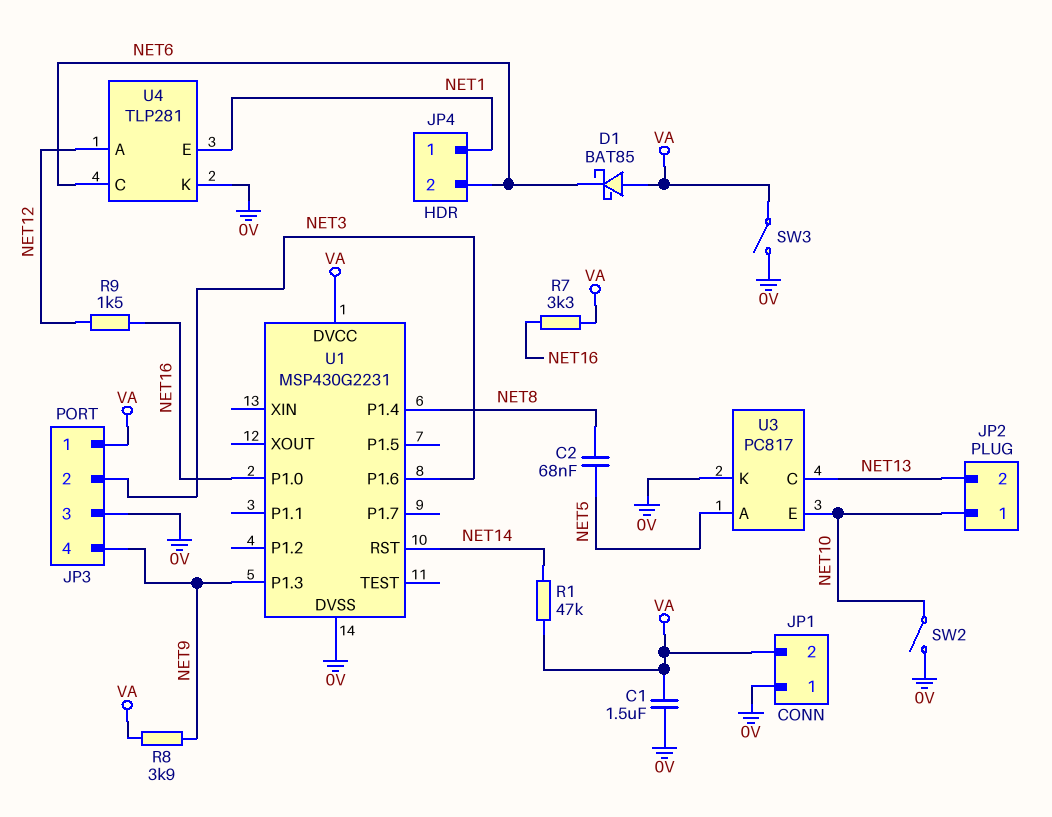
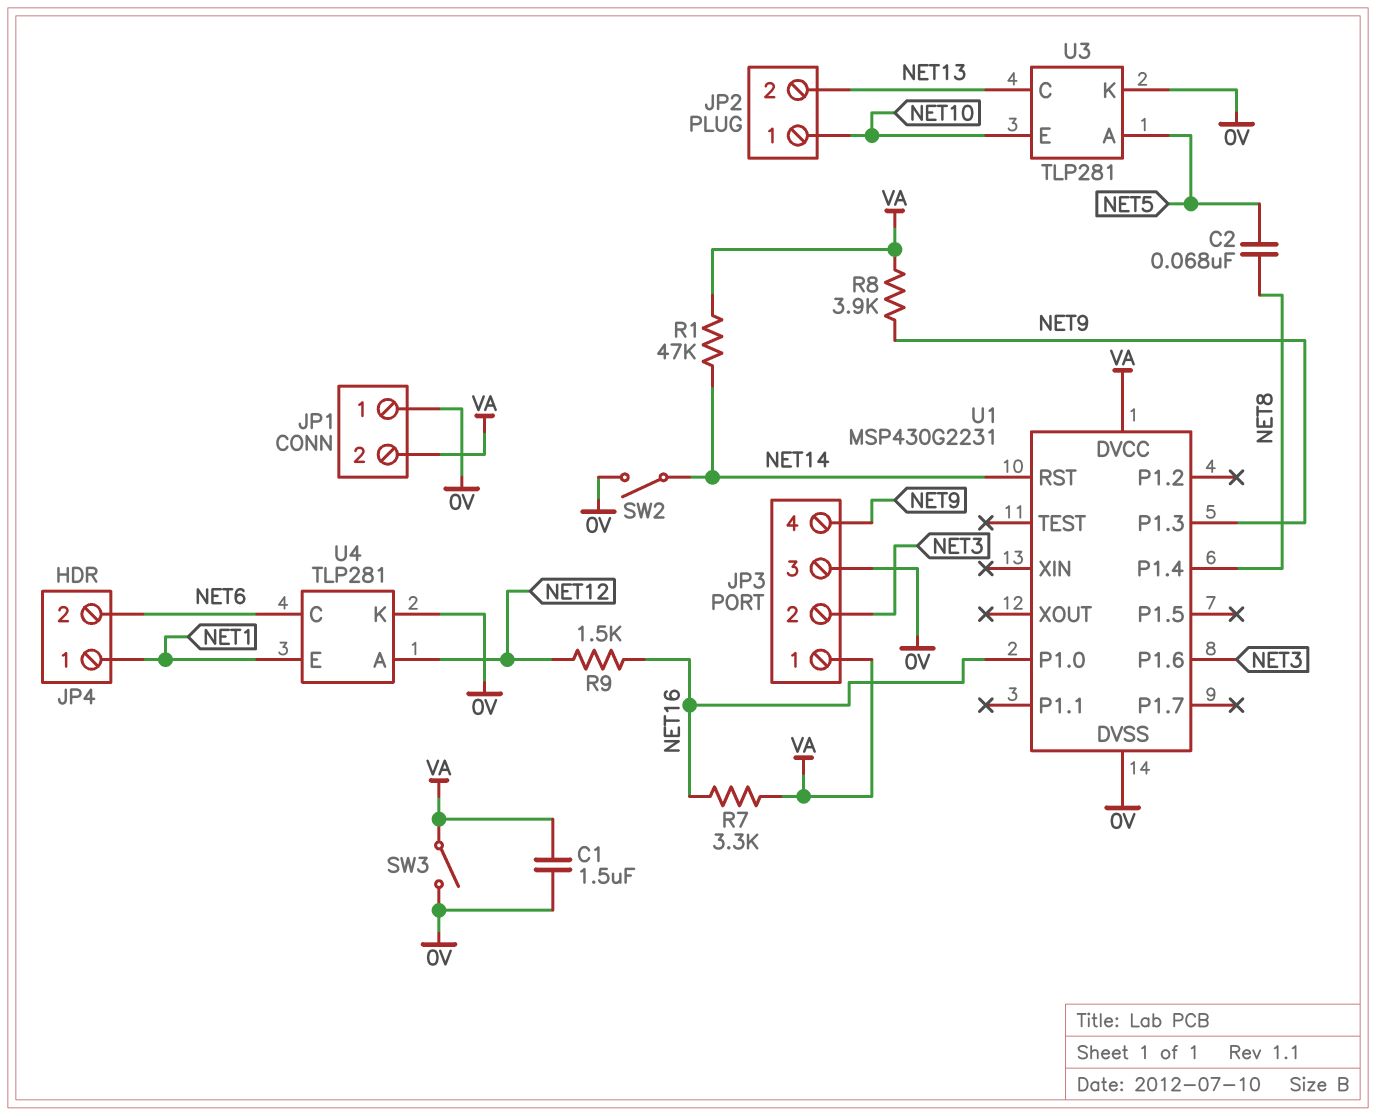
D1: schottky BAT85 (A VA, K NET6) -> none
SW2: switch (0V, NET10) -> switch (0V, NET14)
U3: PC817 -> TLP281

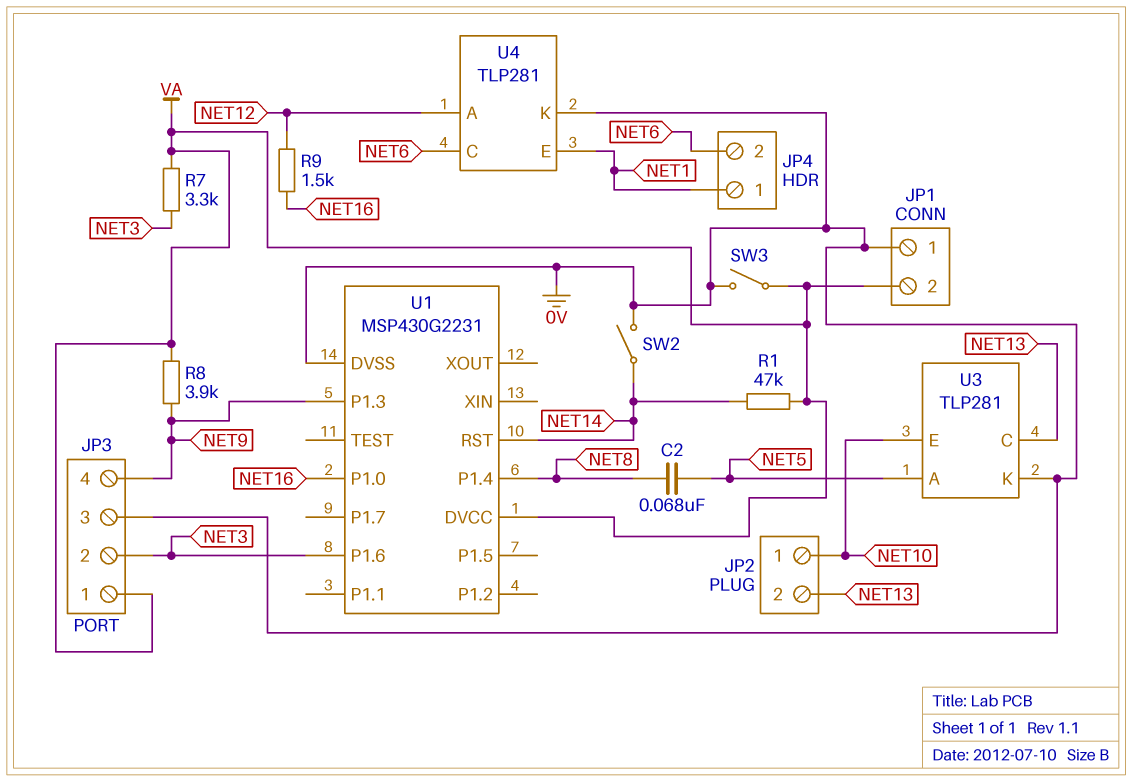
C1: 1.5uF (0V, VA) -> none
R7: 3.3k (NET16, VA) -> 3.3k (NET3, VA)

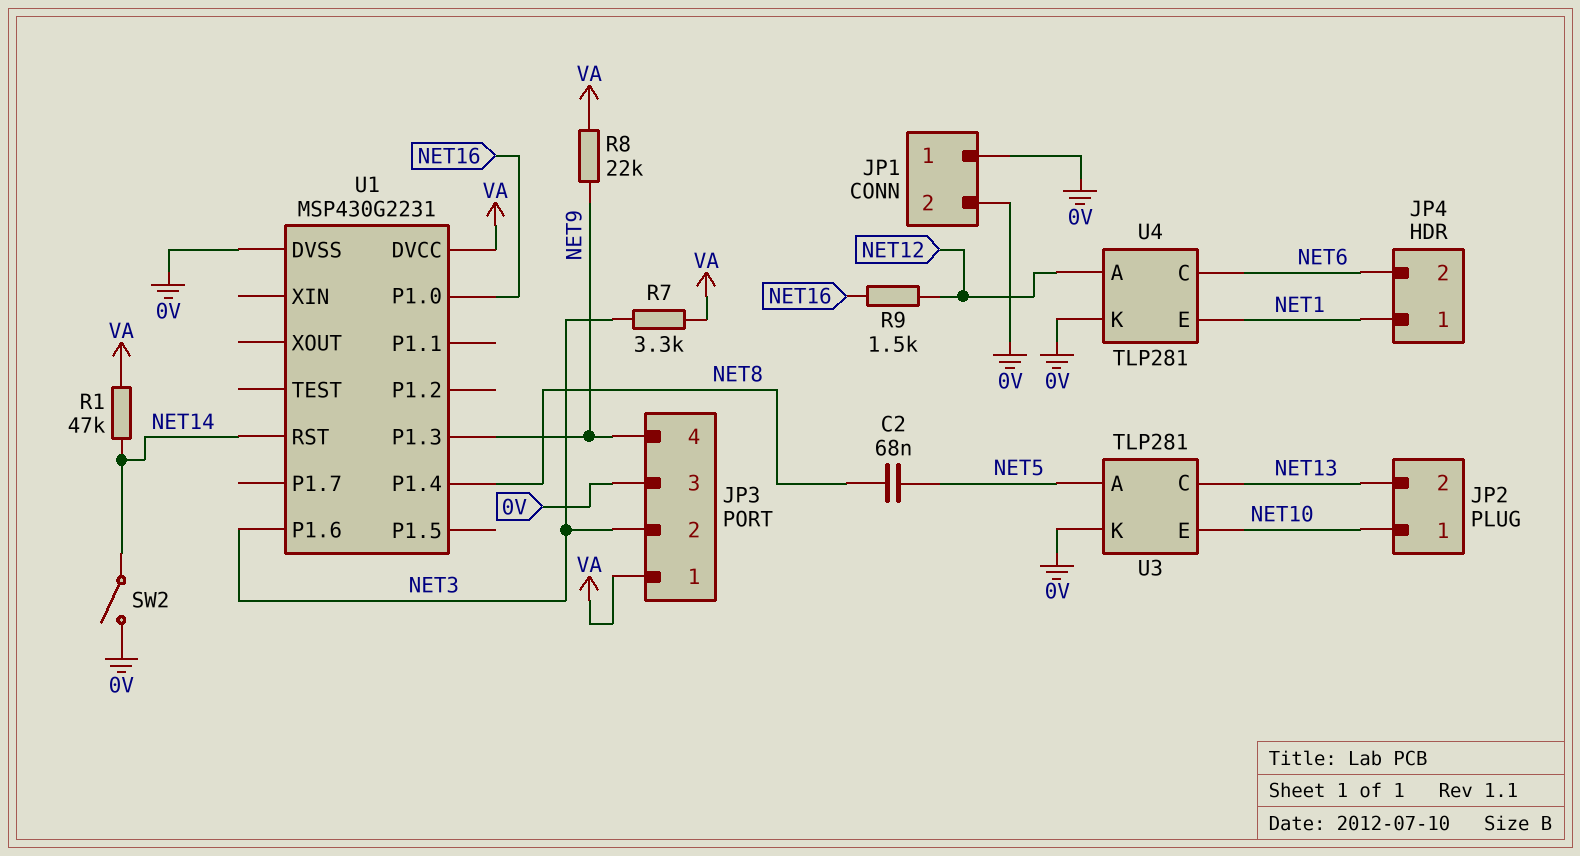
JP1 pin 2: VA -> 0V
R8: 3.9k (NET9, VA) -> 22k (NET9, VA)
SW3: switch (0V, VA) -> none

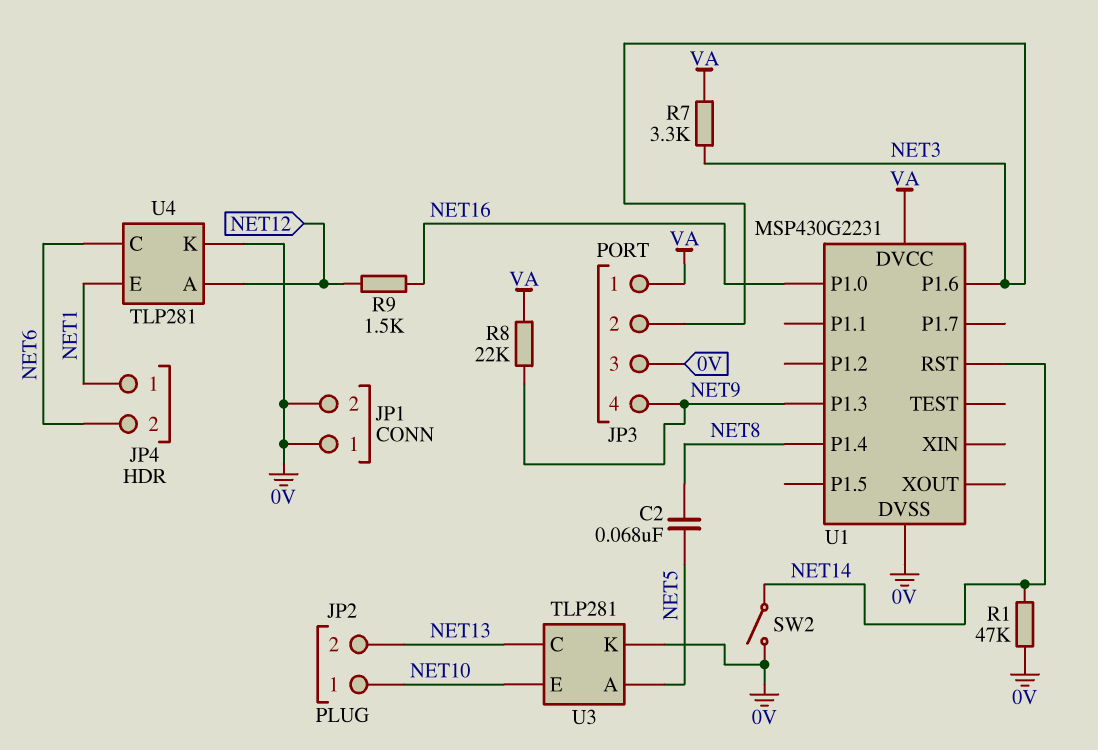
R1: 47k (NET14, VA) -> 47k (0V, NET14)

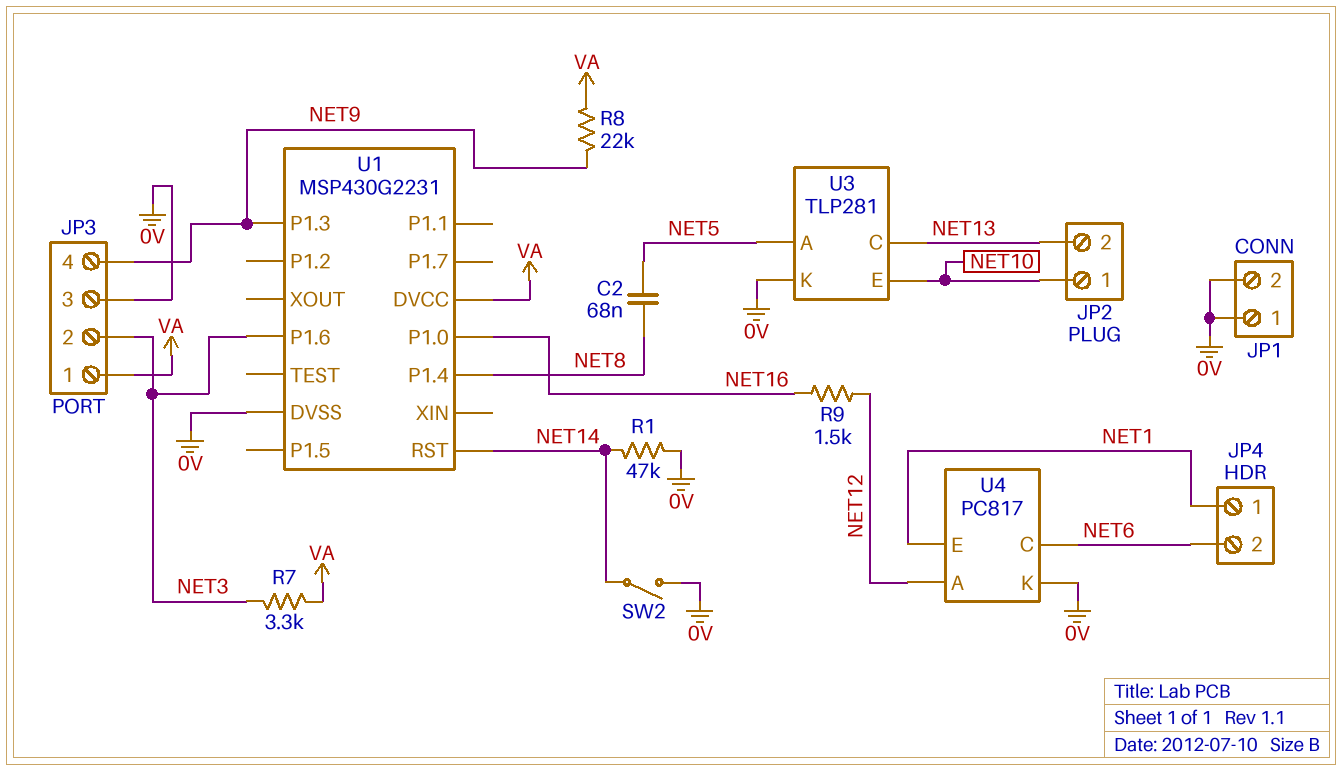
U4: TLP281 -> PC817

